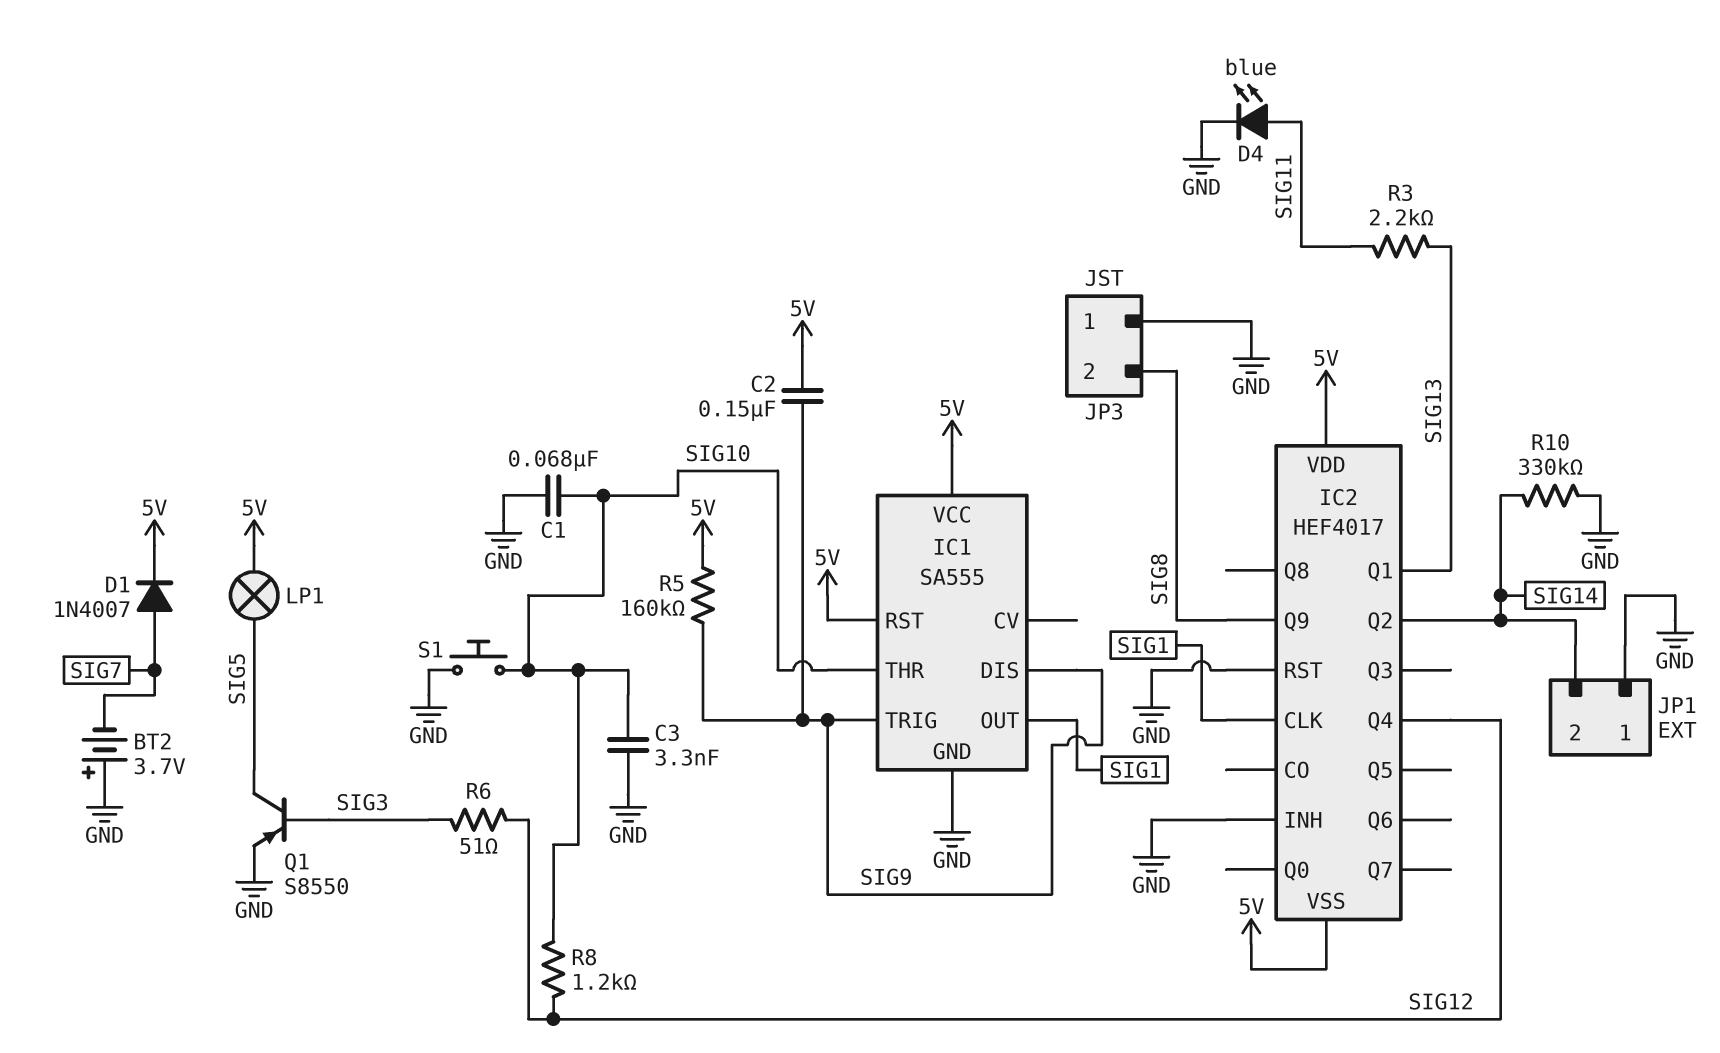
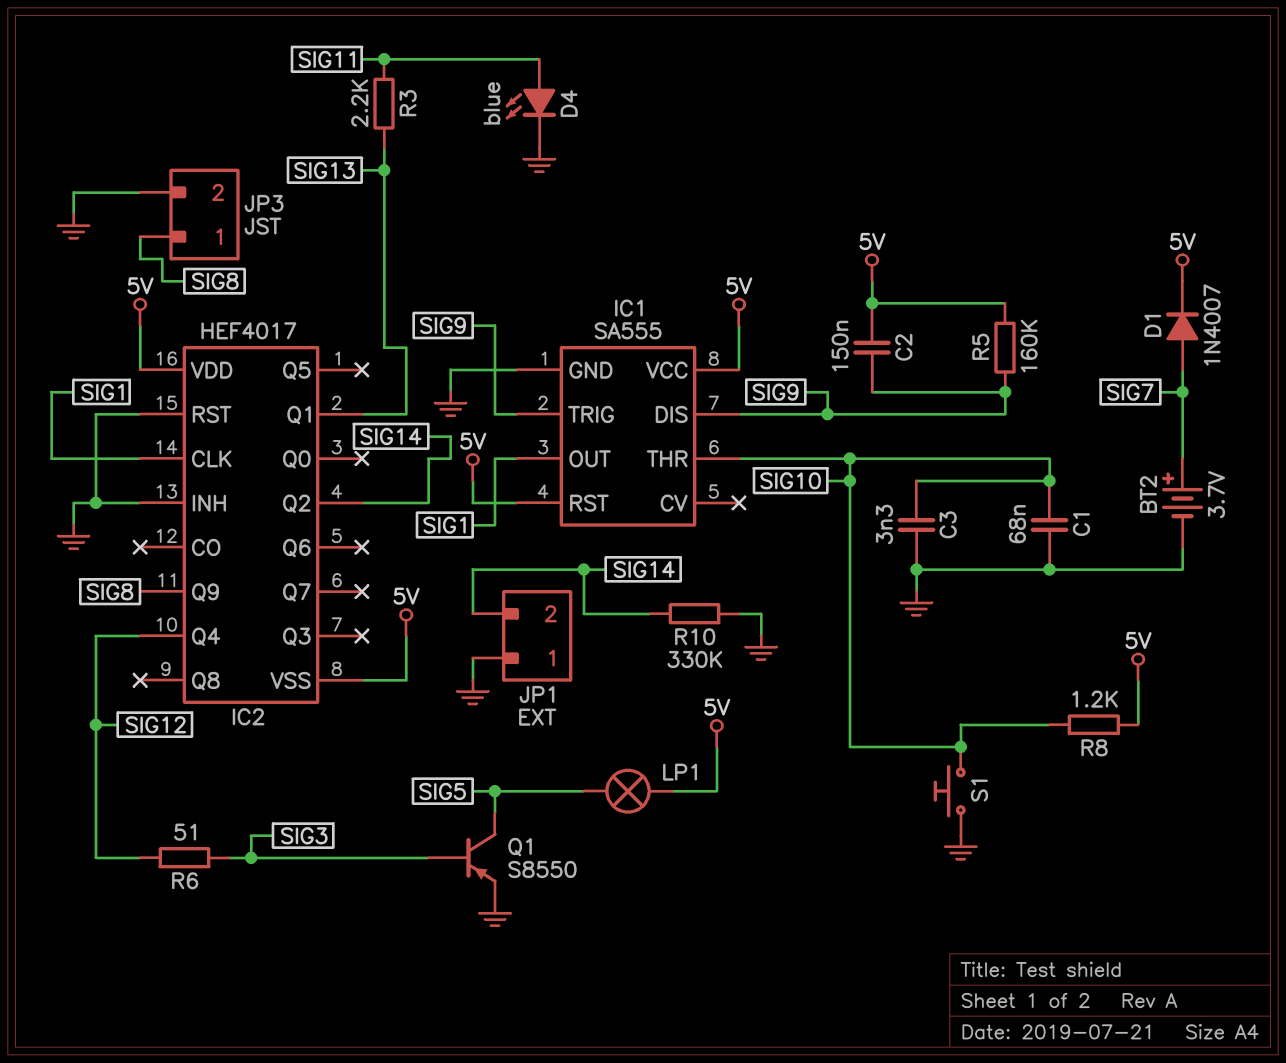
BT2: 3.7V (plus GND, minus SIG7) -> 3.7V (plus SIG7, minus GND)
JP3 pin 1: GND -> SIG8
JP3 pin 2: SIG8 -> GND
R8: 1.2k (SIG10, SIG12) -> 1.2k (5V, SIG10)

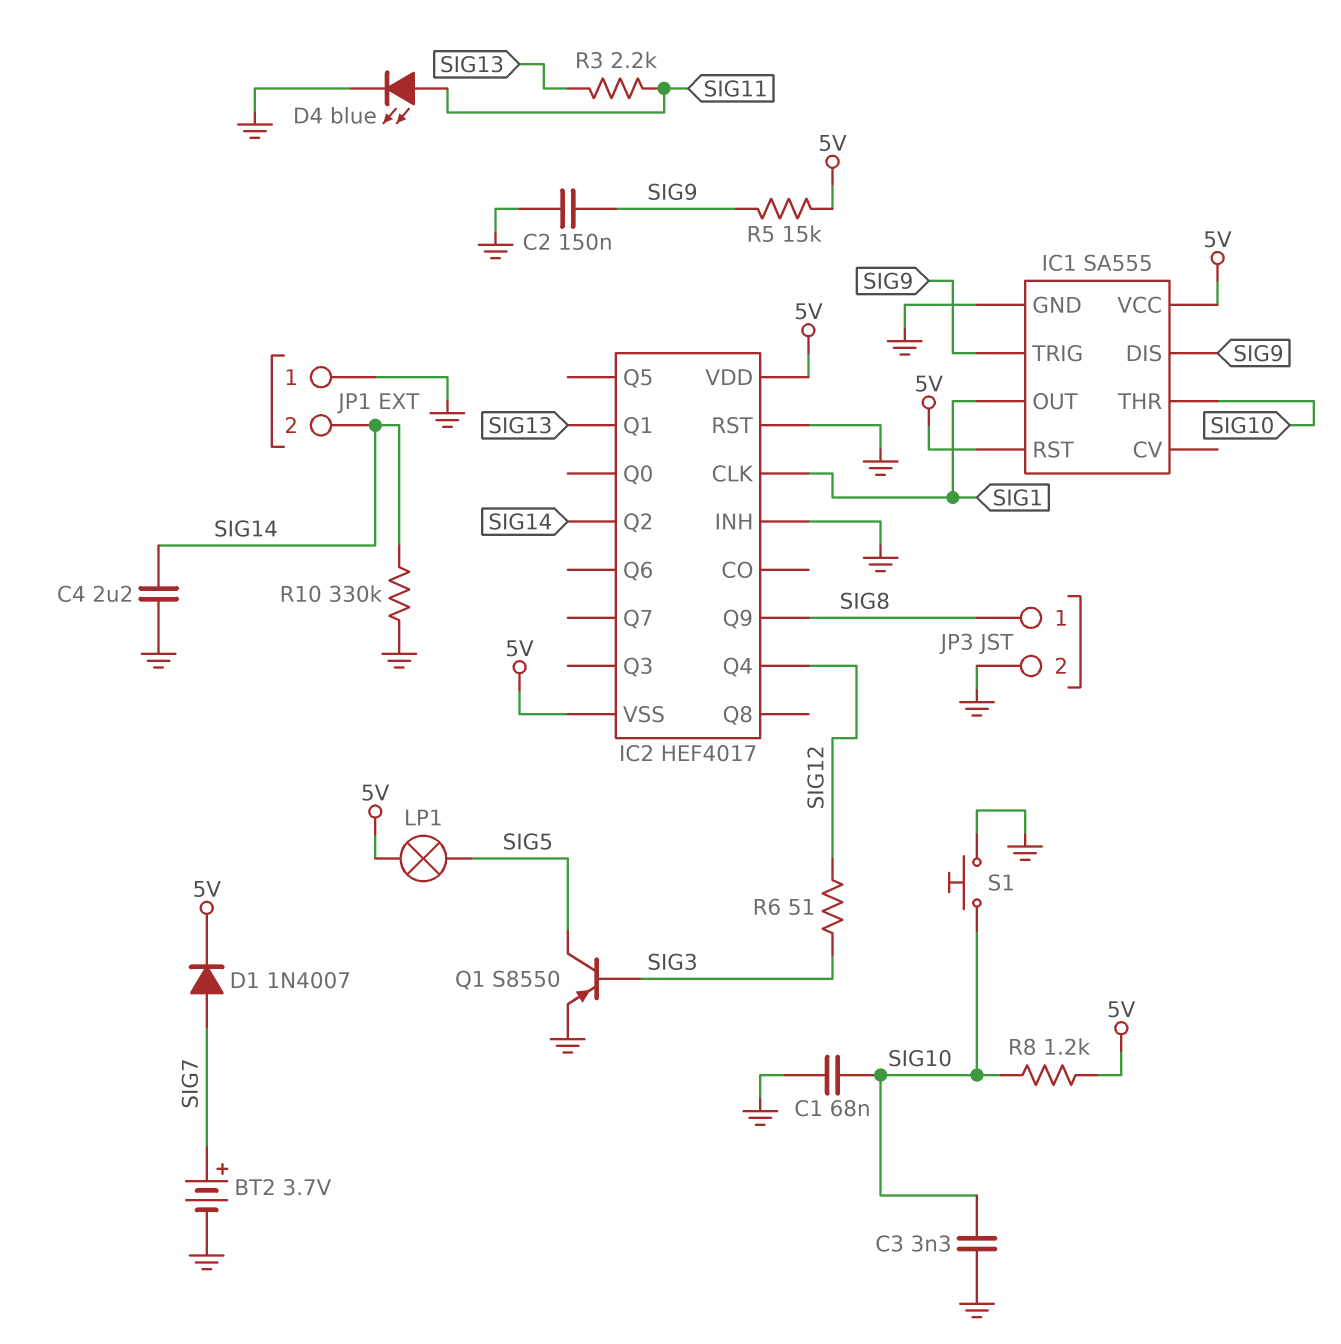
C2: 150nF (5V, SIG9) -> 150nF (GND, SIG9)
C4: none -> 2.2uF (GND, SIG14)
R5: 160k (5V, SIG9) -> 15k (5V, SIG9)

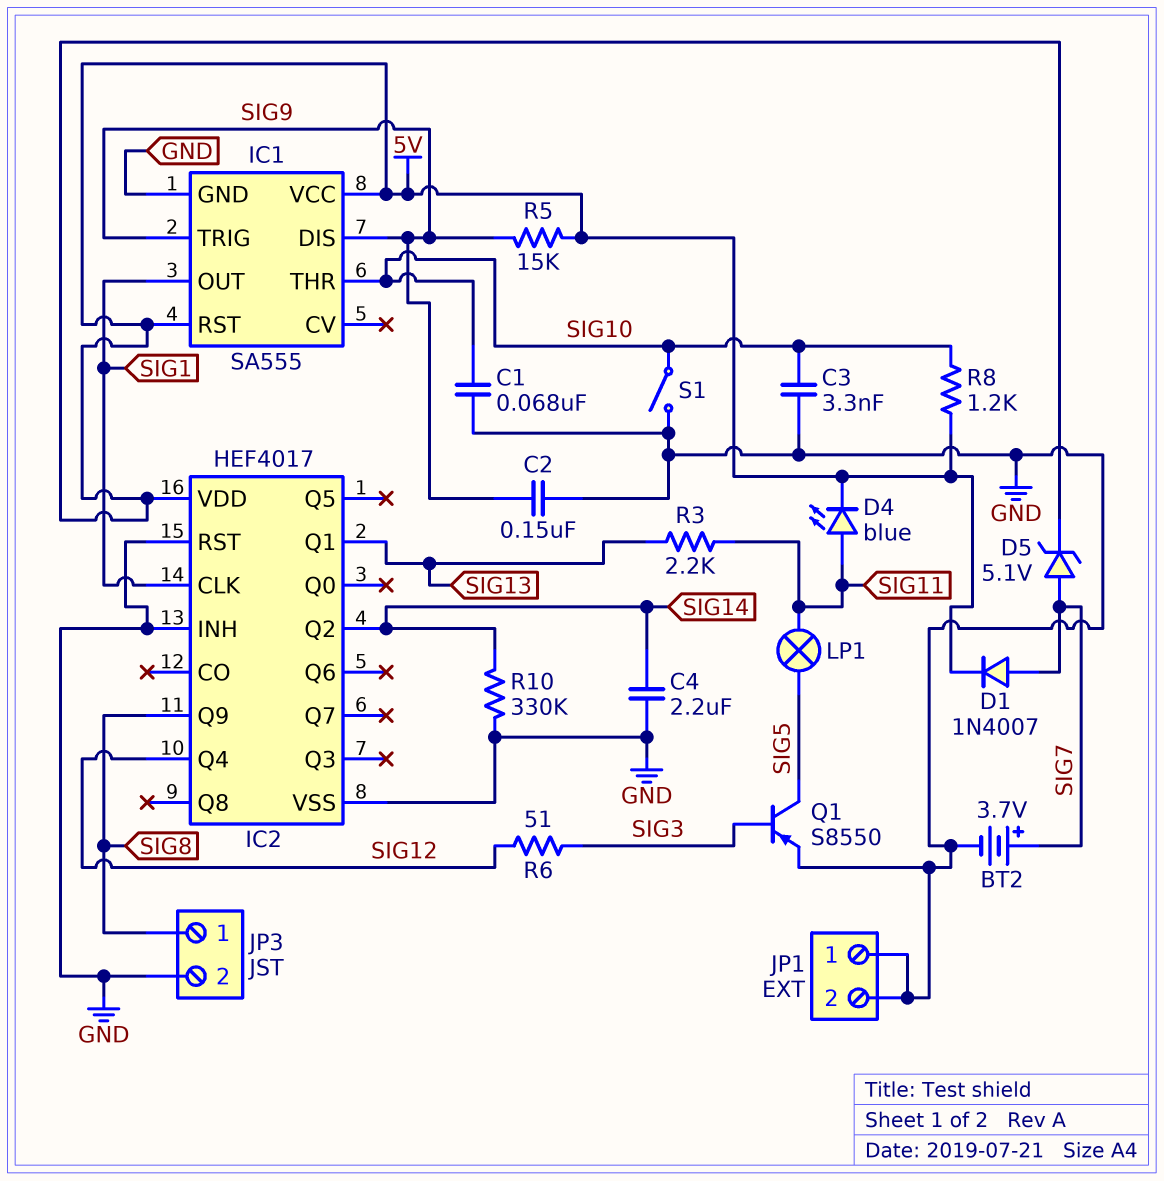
D4: LED blue (A SIG11, K GND) -> LED blue (A SIG11, K 5V)
D5: none -> zener 5.1V (A SIG7, K 5V)
IC2 pin VSS: 5V -> GND
JP1 pin 2: SIG14 -> GND
LP1: lamp (5V, SIG5) -> lamp (SIG5, SIG11)
S1: button (GND, SIG10) -> switch (GND, SIG10)

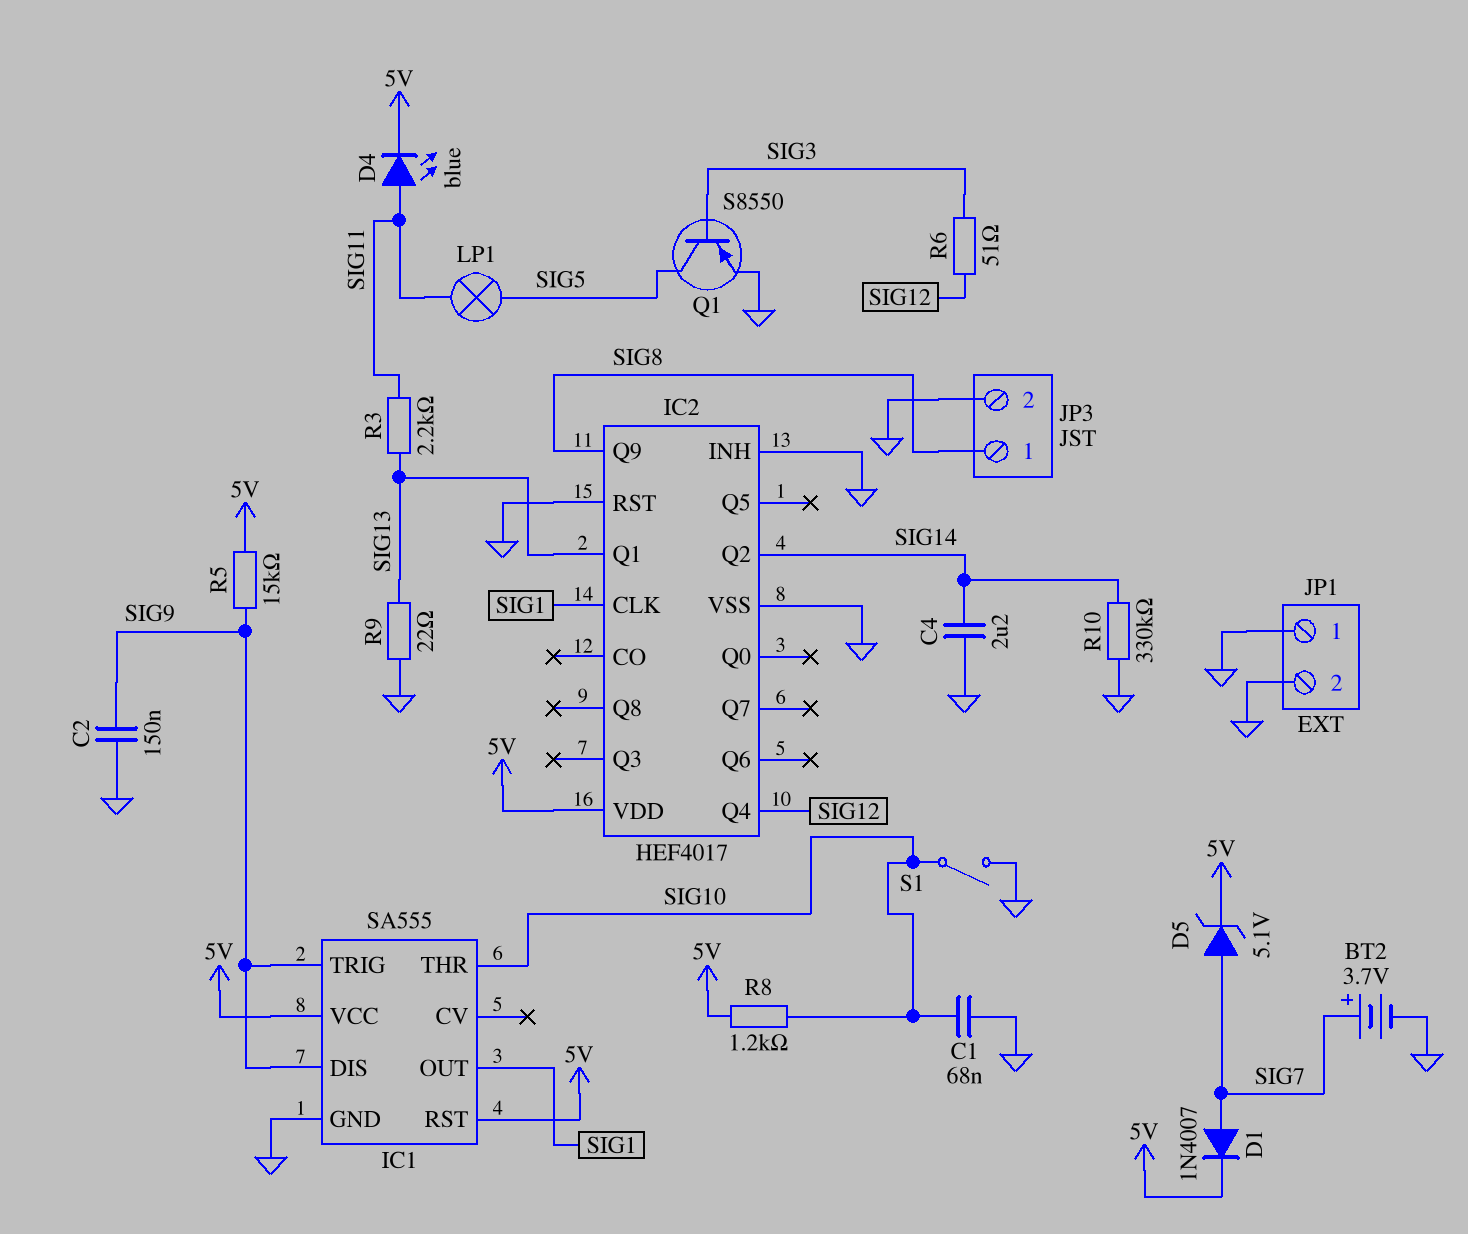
C3: 3.3nF (GND, SIG10) -> none
R9: none -> 22 (GND, SIG13)

